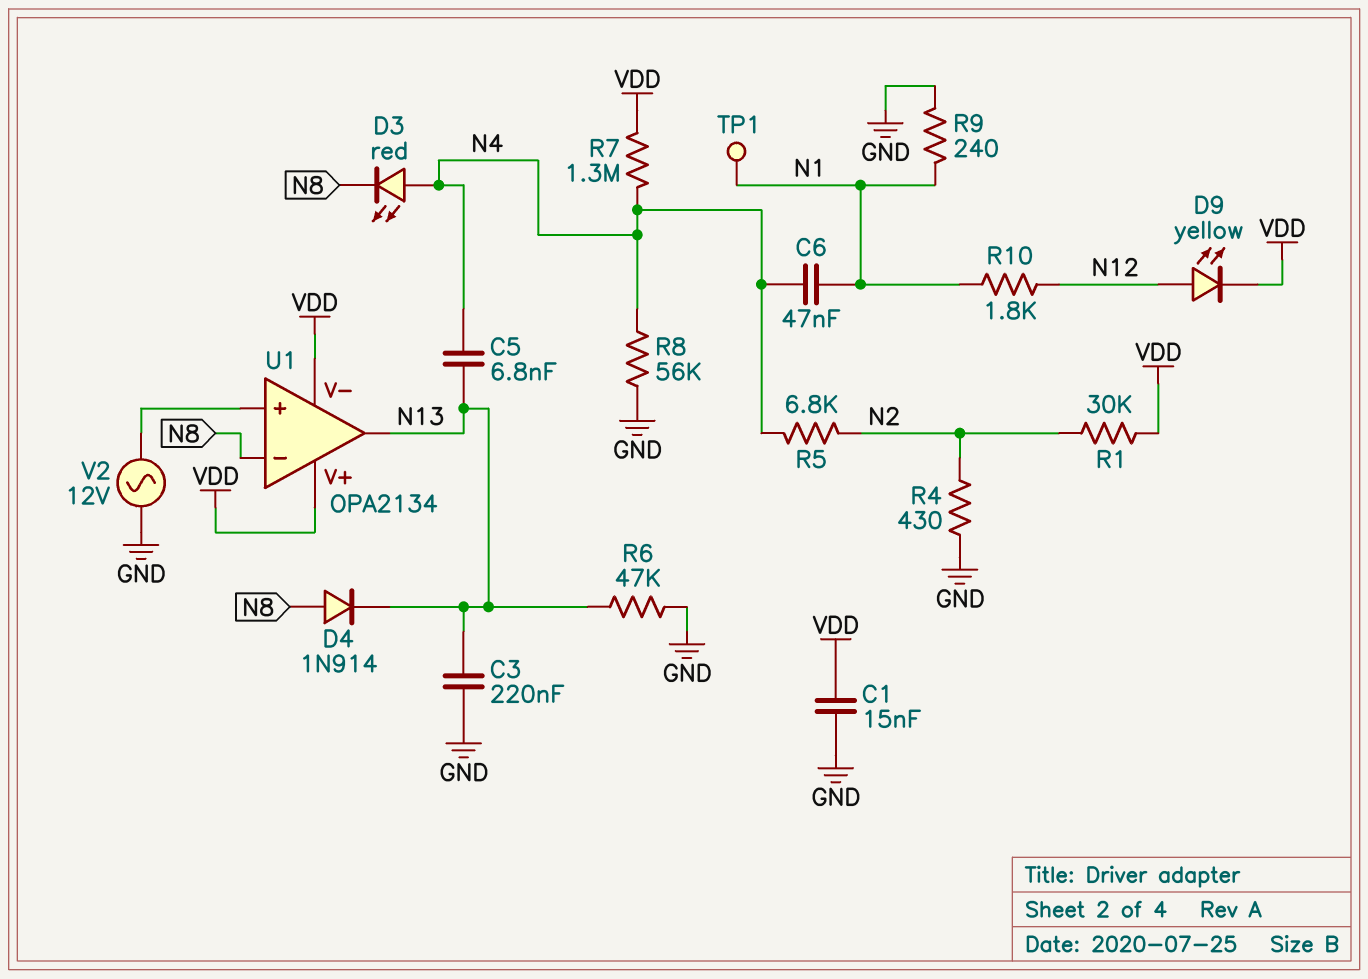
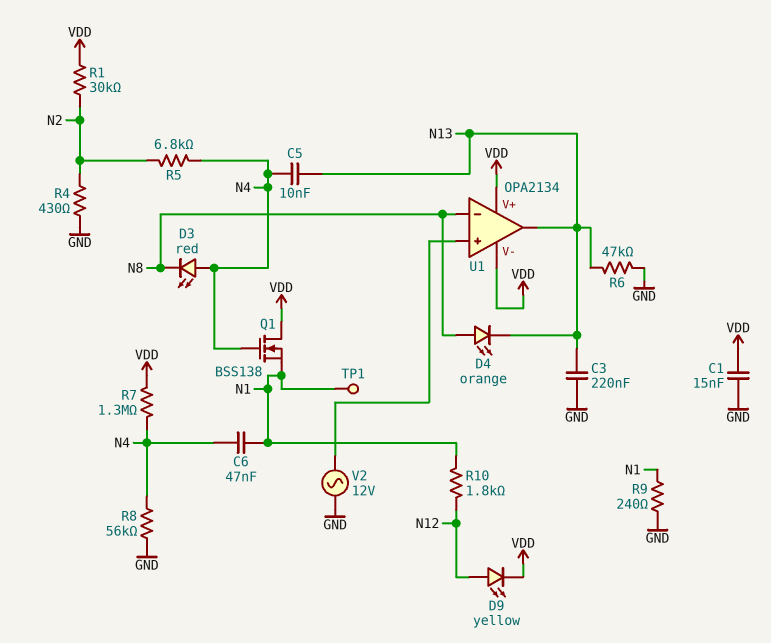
C5: 6.8nF (N4, N13) -> 10nF (N4, N13)
D4: diode 1N914 (A N8, K N13) -> LED orange (A N8, K N13)
Q1: none -> NMOS BSS138 (G N4, D VDD, S N1)

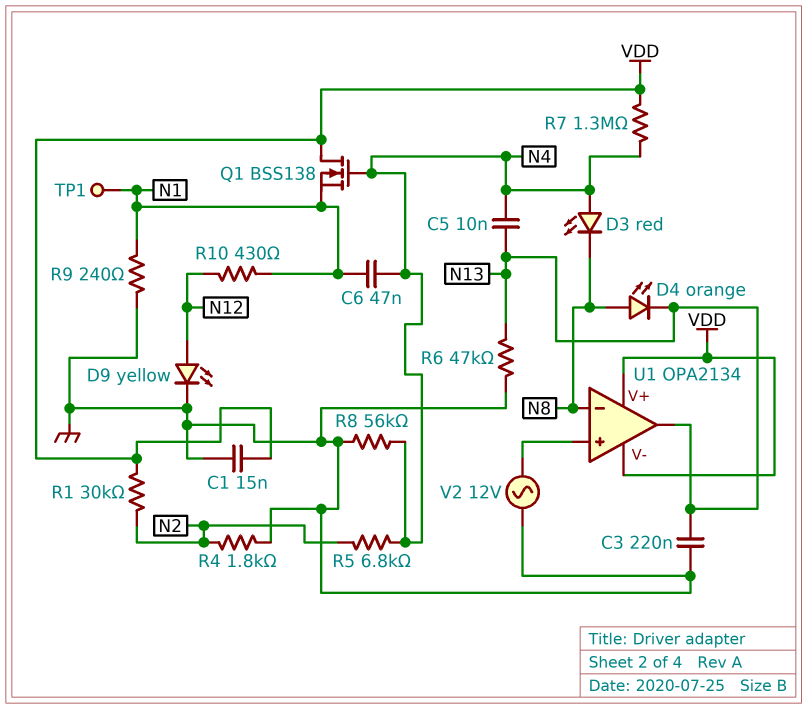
D9: LED yellow (A N12, K VDD) -> LED yellow (A N12, K GND)
R4: 430 (GND, N2) -> 1.8k (GND, N2)
R10: 1.8k (N1, N12) -> 430 (N1, N12)

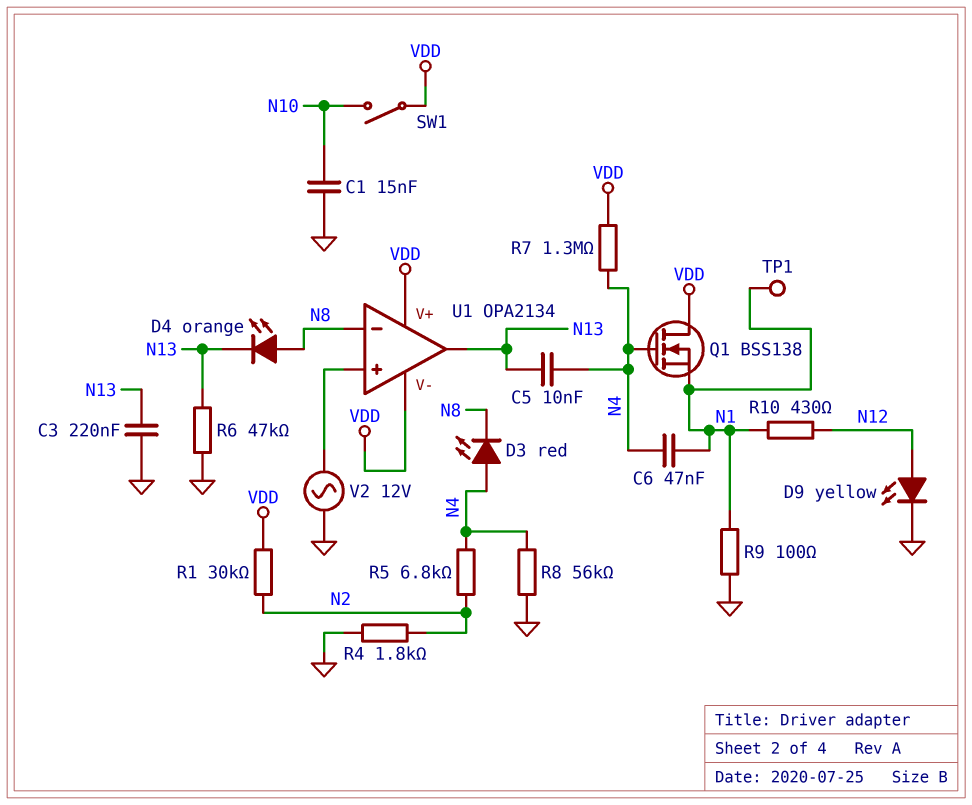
C1: 15nF (GND, VDD) -> 15nF (GND, N10)
R9: 240 (GND, N1) -> 100 (GND, N1)
SW1: none -> switch (N10, VDD)

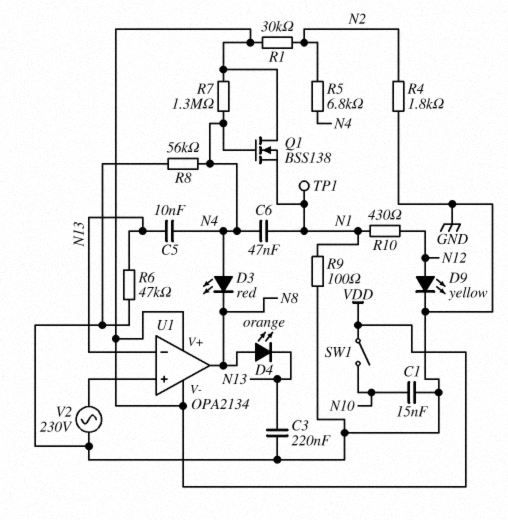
U1 pin in-: N8 -> N13
U1 pin out: N13 -> N8
V2: AC 12V (GND, U1/in+) -> AC 230V (GND, U1/in+)

